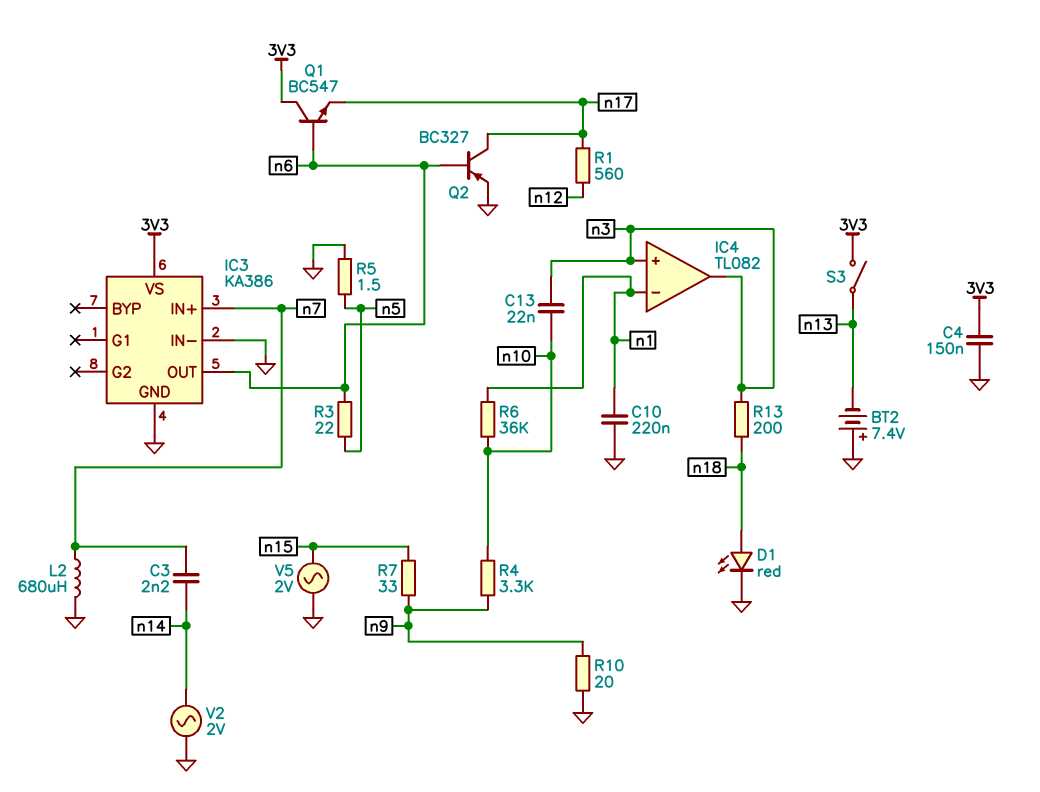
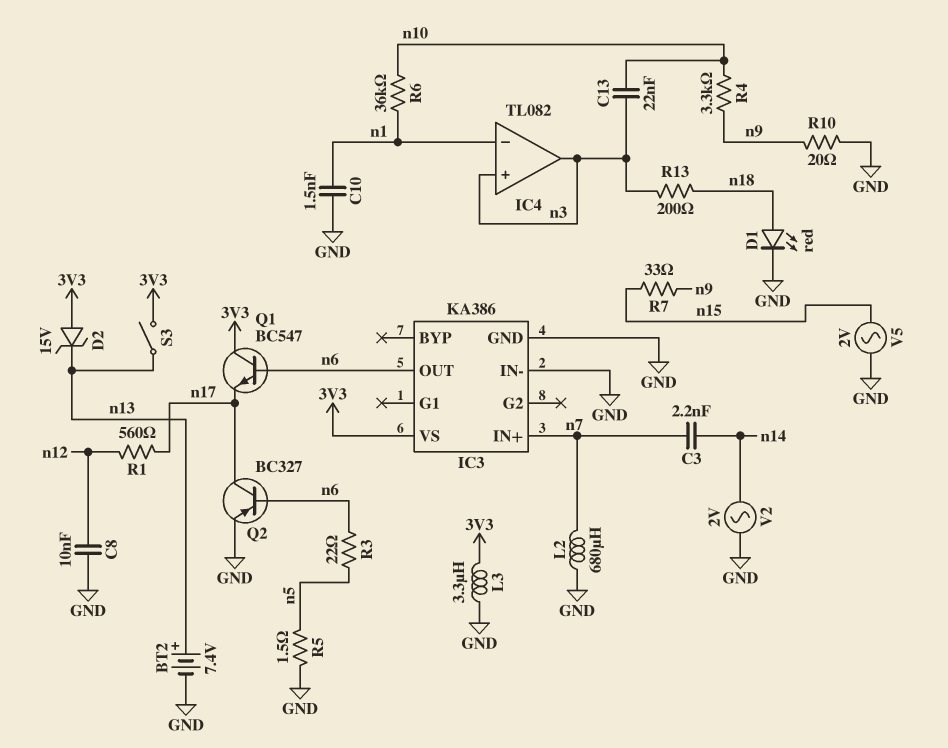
BT2: 7.4V (plus GND, minus n13) -> 7.4V (plus n13, minus GND)
C4: 150nF (3V3, GND) -> none
C8: none -> 10nF (GND, n12)
C10: 220nF (GND, n1) -> 1.5nF (GND, n1)
D2: none -> zener 15V (A 3V3, K n13)
L3: none -> 3.3uH (3V3, GND)

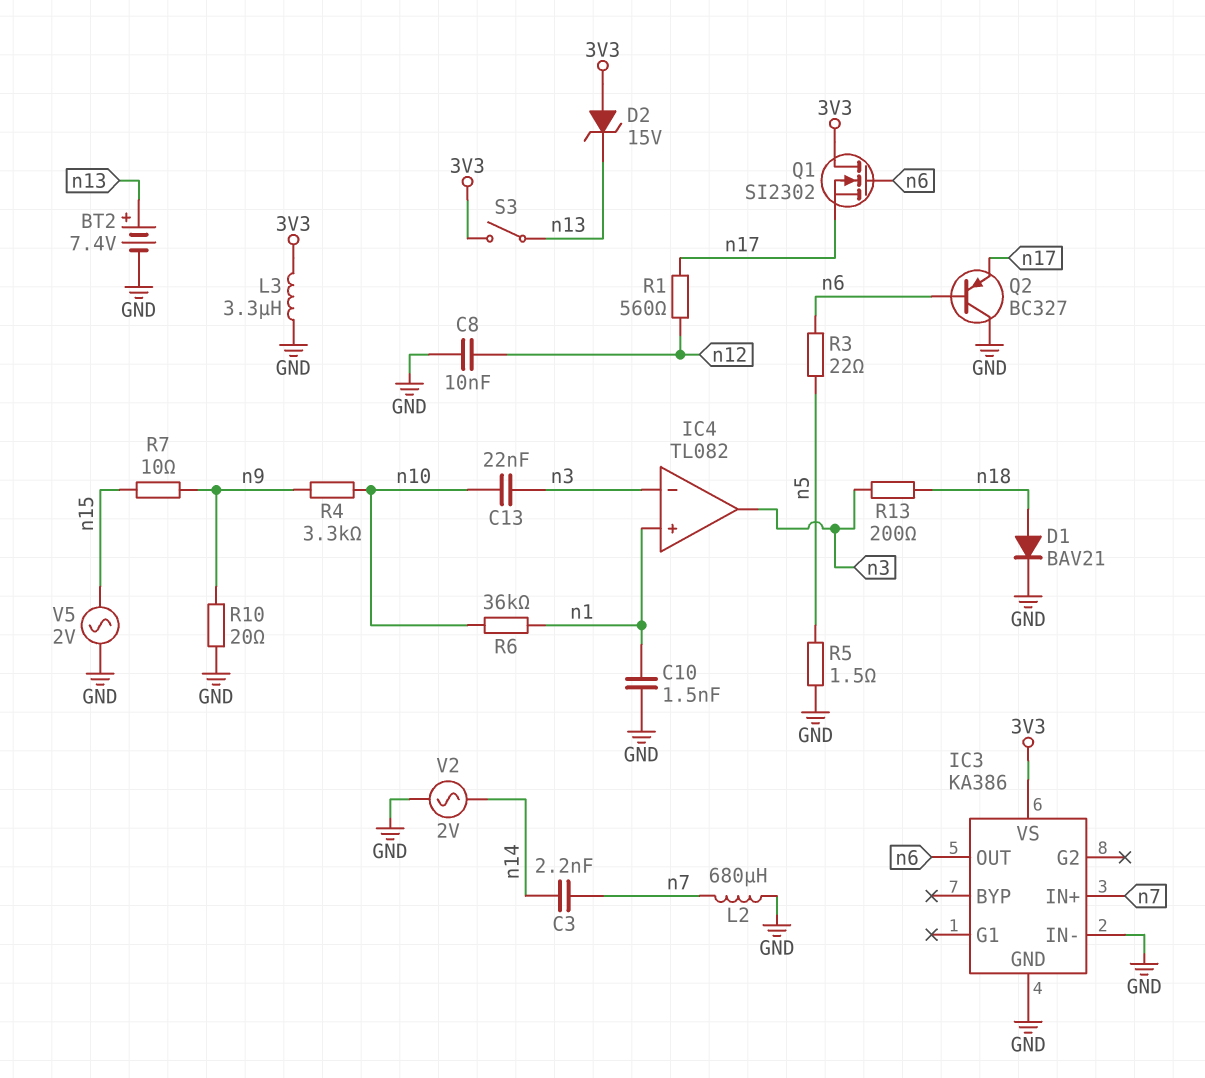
D1: LED red (A n18, K GND) -> diode BAV21 (A n18, K GND)
IC4 pin in+: n3 -> n1
IC4 pin in-: n1 -> n3
Q1: NPN BC547 (B n6, C 3V3, E n17) -> NMOS SI2302 (G n6, D 3V3, S n17)
Q2: PNP BC327 (B n6, C n17, E GND) -> PNP BC327 (B n6, C GND, E n17)
R7: 33 (n9, n15) -> 10 (n9, n15)

